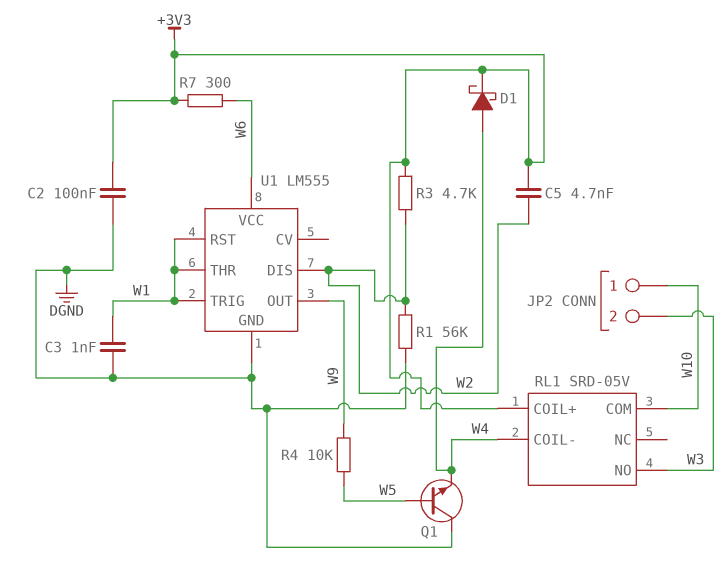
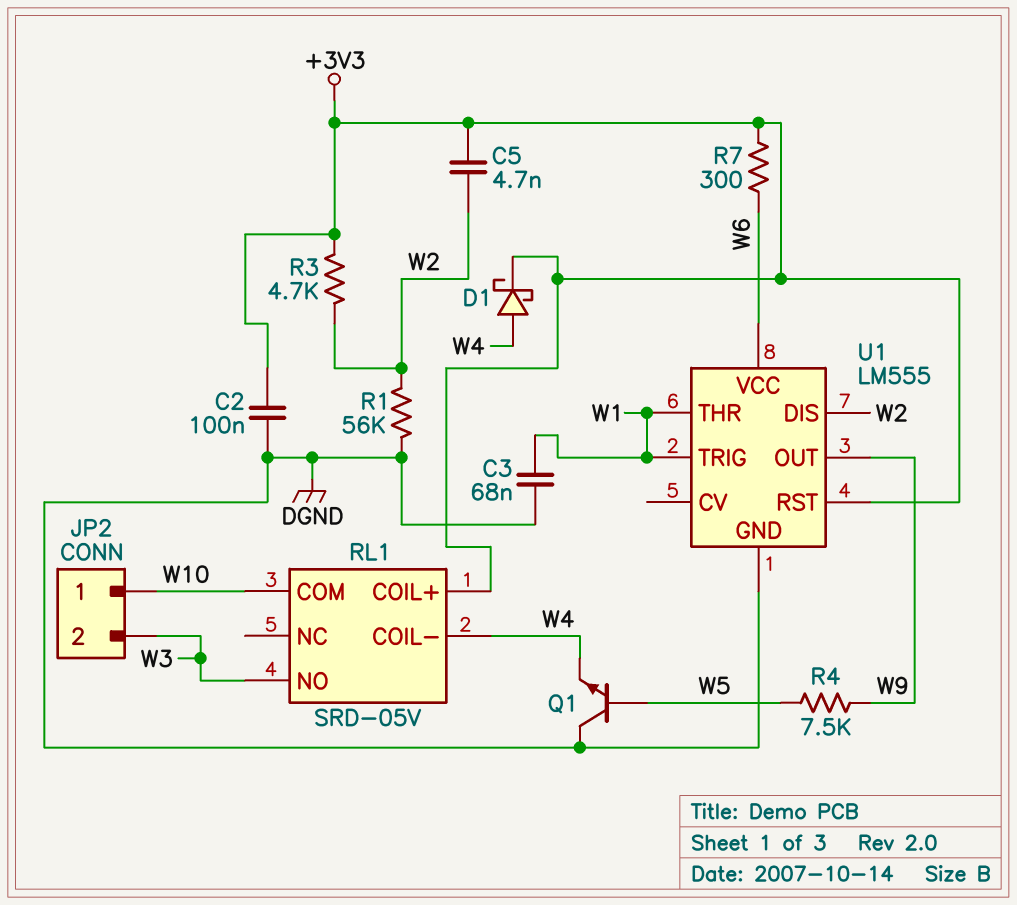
C3: 1nF (DGND, W1) -> 68nF (DGND, W1)
R4: 10k (W5, W9) -> 7.5k (W5, W9)
U1 pin RST: W1 -> +3V3

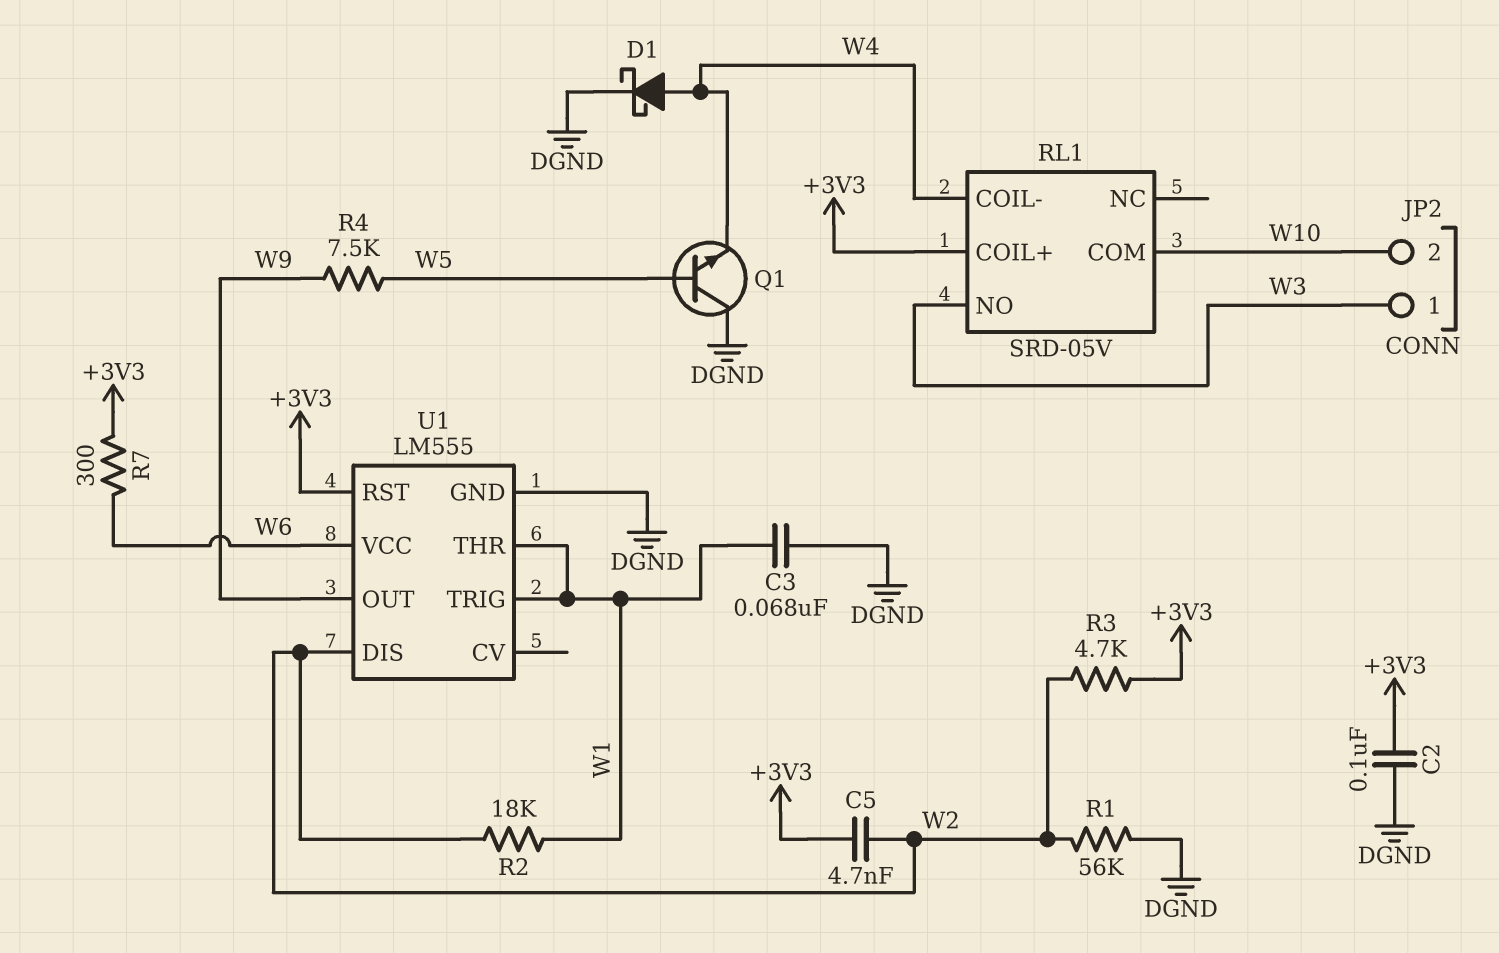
D1: schottky (A W4, K +3V3) -> schottky (A W4, K DGND)
JP2 pin 1: W10 -> W3
JP2 pin 2: W3 -> W10
R2: none -> 18k (W1, W2)

